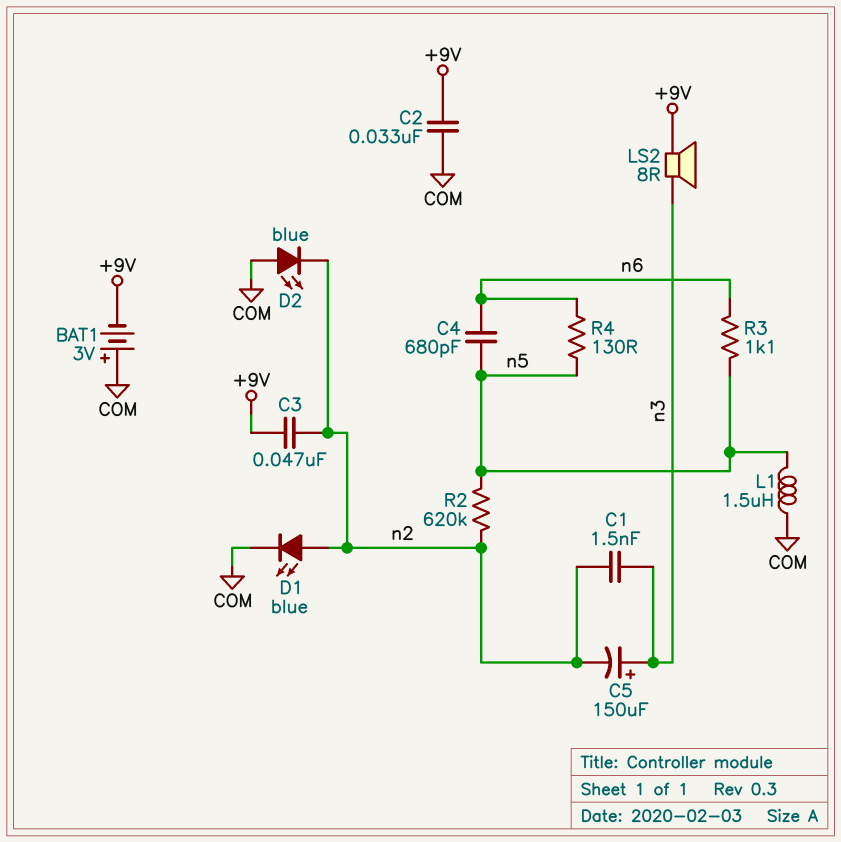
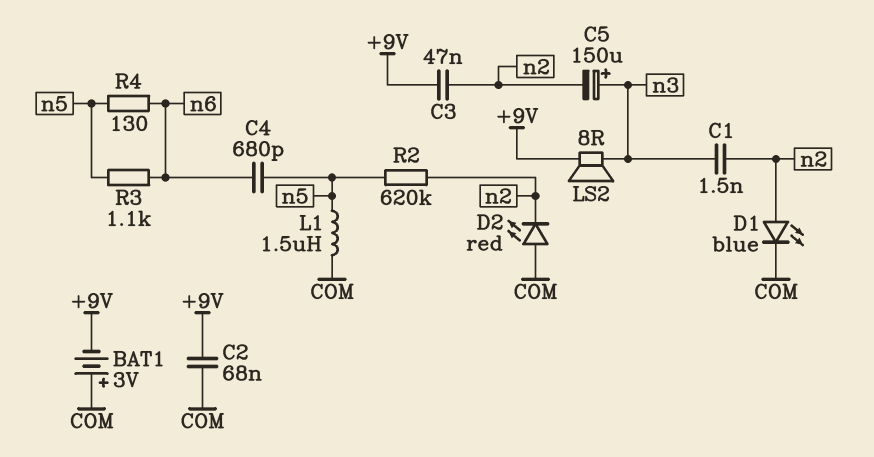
C2: 33nF (+9V, COM) -> 68nF (+9V, COM)
D2: LED blue (A COM, K n2) -> LED red (A COM, K n2)

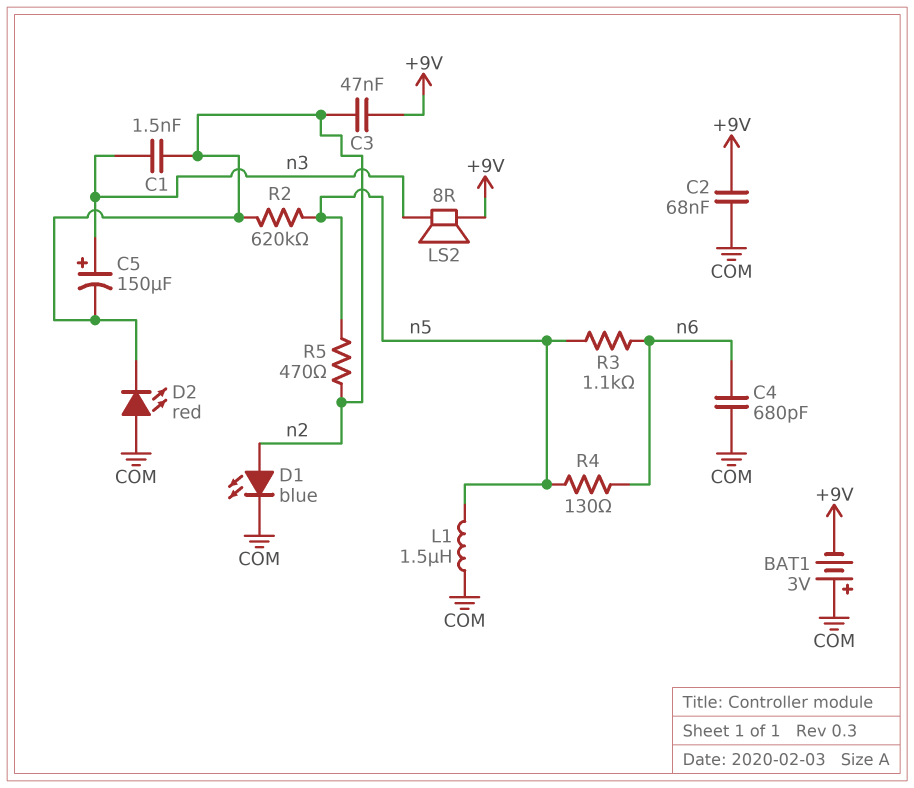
C4: 680pF (n5, n6) -> 680pF (COM, n6)
R5: none -> 470 (n2, n5)

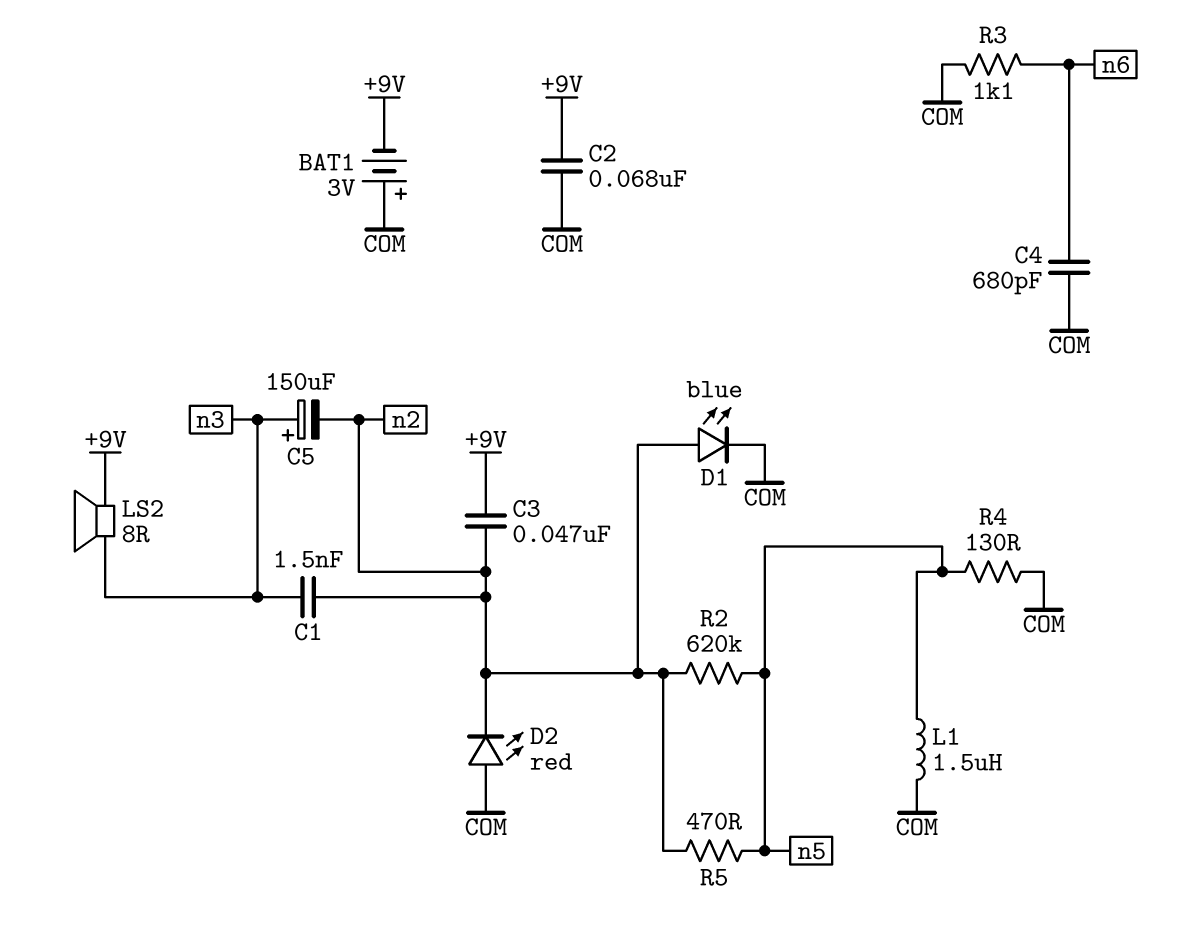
R3: 1.1k (n5, n6) -> 1.1k (COM, n6)
R4: 130 (n5, n6) -> 130 (COM, n5)

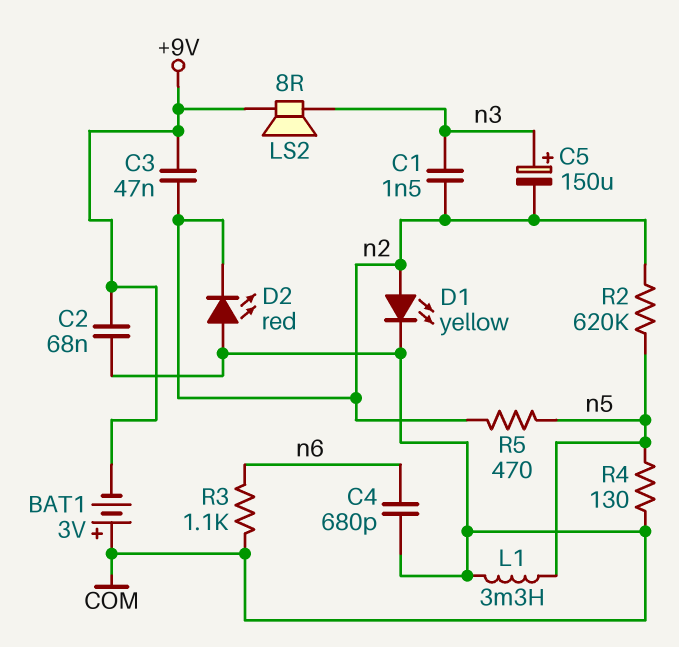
D1: LED blue (A n2, K COM) -> LED yellow (A n2, K COM)
L1: 1.5uH (COM, n5) -> 3.3mH (COM, n5)

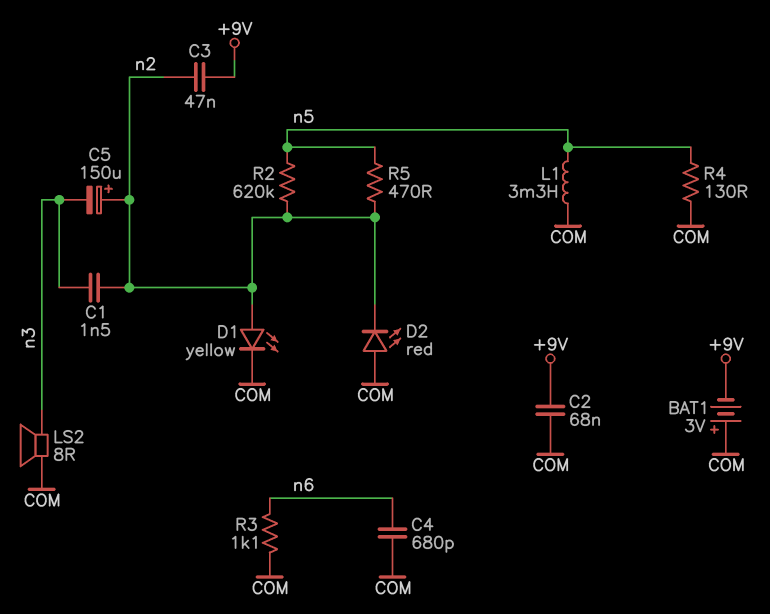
C5: 150uF (plus n3, minus n2) -> 150uF (plus n2, minus n3)
LS2: speaker 8R (+9V, n3) -> speaker 8R (COM, n3)

